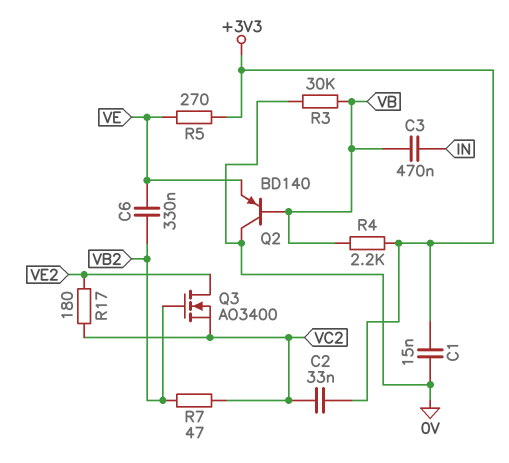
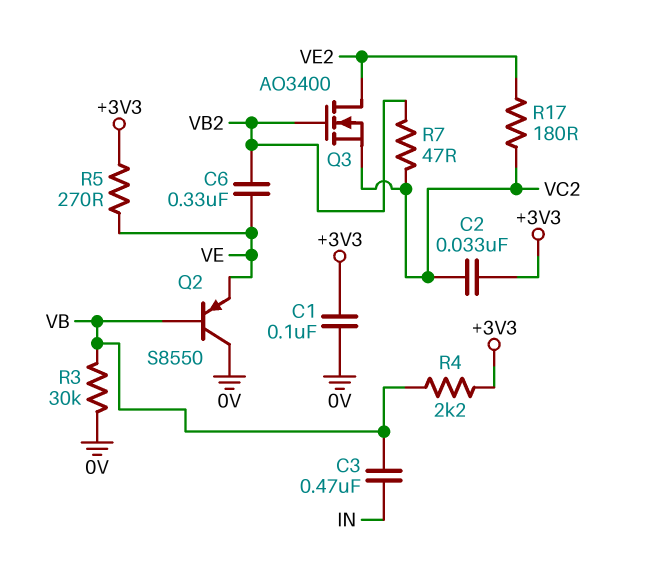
C1: 15nF (+3V3, 0V) -> 100nF (+3V3, 0V)
Q2: PNP BD140 (B VB, C 0V, E VE) -> PNP S8550 (B VB, C 0V, E VE)

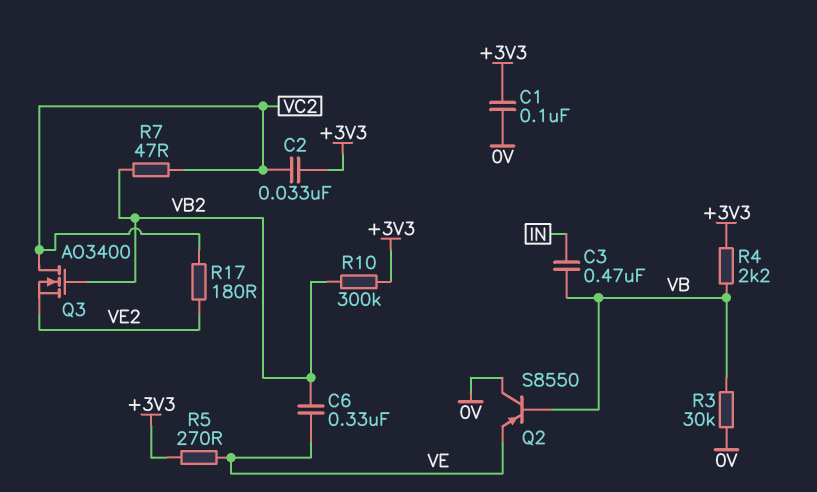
Q3: NMOS AO3400 (G VB2, D VE2, S VC2) -> NMOS AO3400 (G VB2, D VC2, S VE2)
R10: none -> 300k (+3V3, VB2)

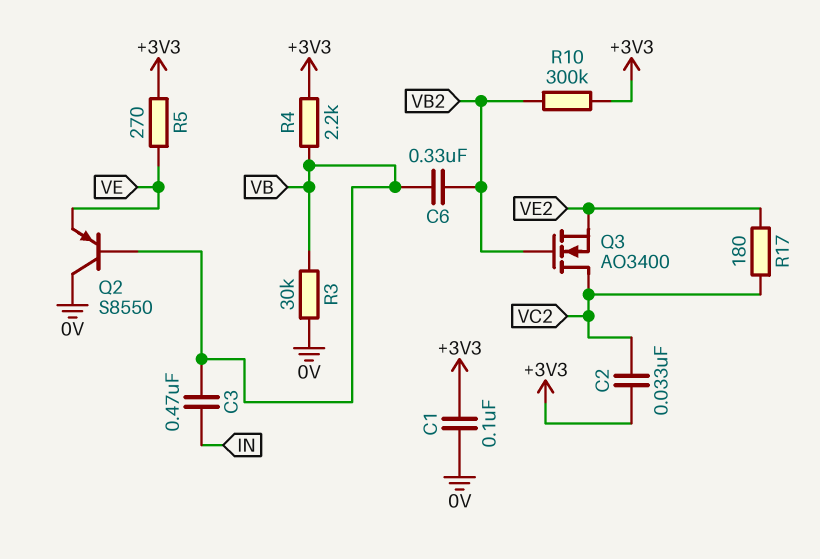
C6: 330nF (VB2, VE) -> 330nF (VB, VB2)
R7: 47 (VB2, VC2) -> none

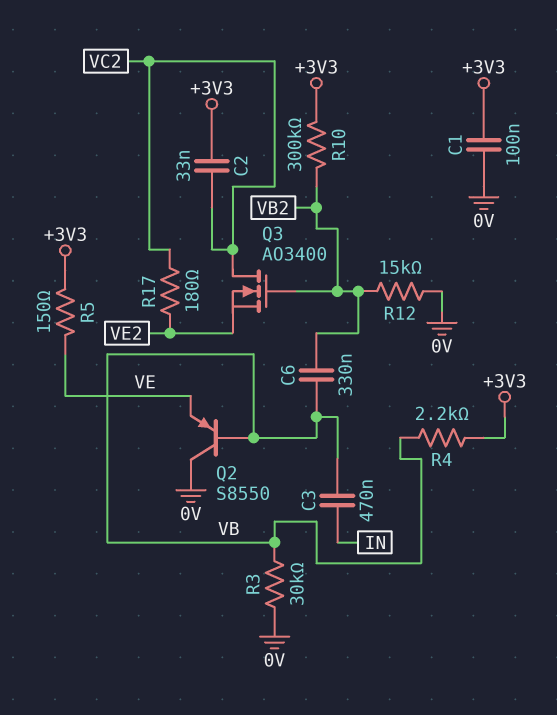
R5: 270 (+3V3, VE) -> 150 (+3V3, VE)
R12: none -> 15k (0V, VB2)

